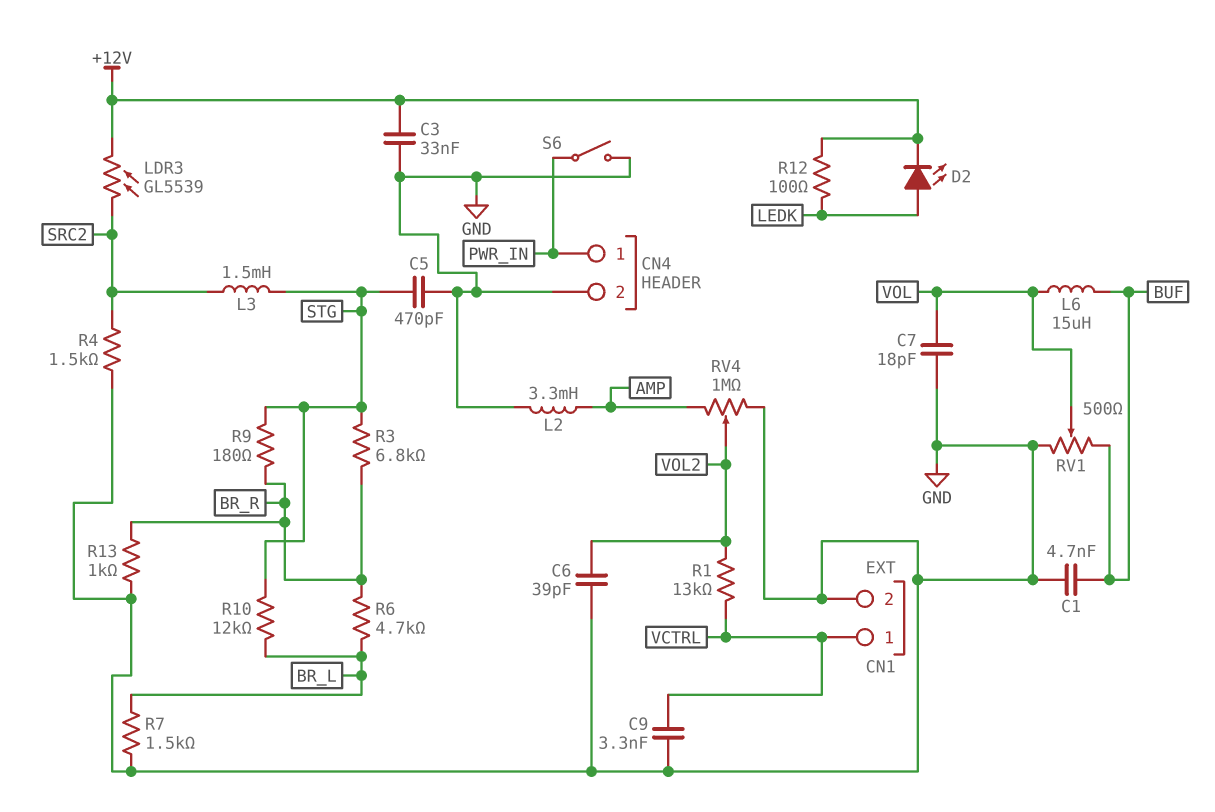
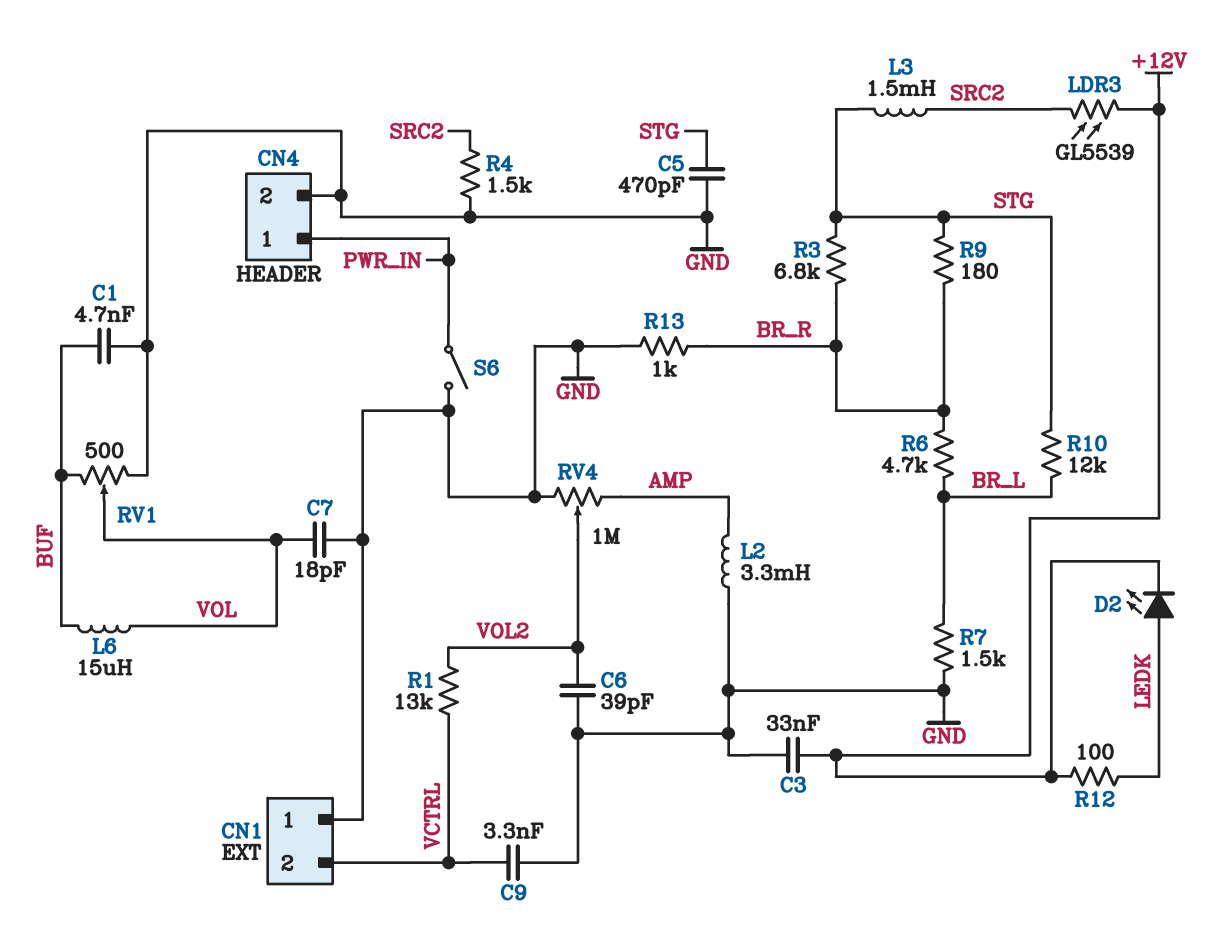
CN1 pin 1: VCTRL -> GND
CN1 pin 2: GND -> VCTRL

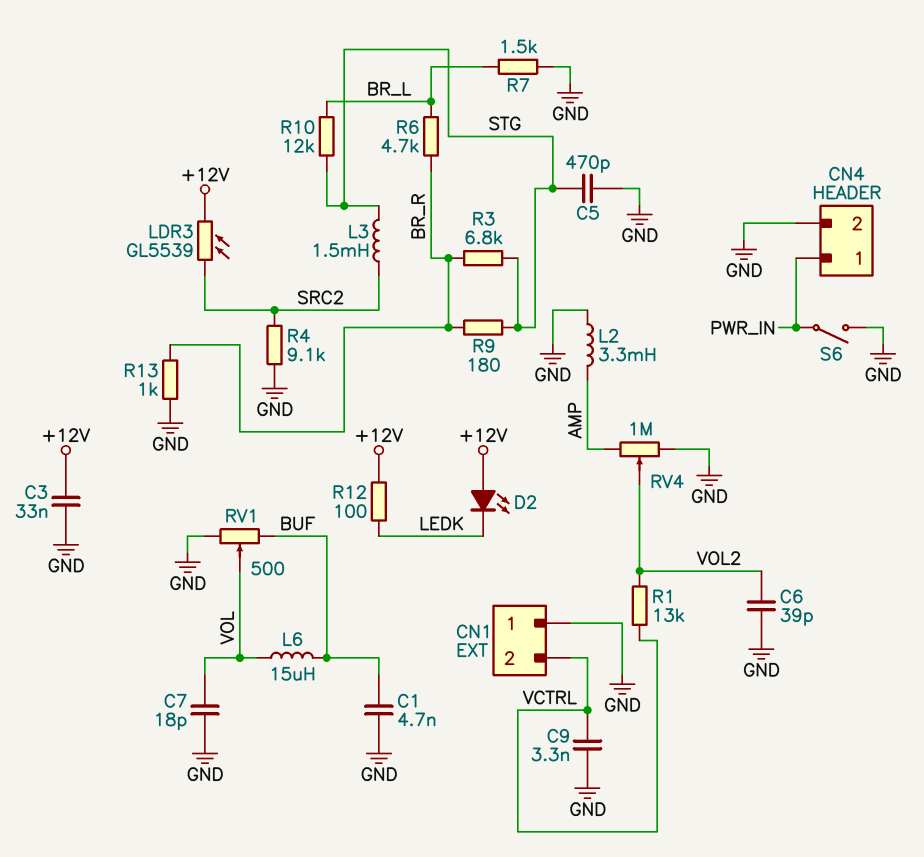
D2: LED (A LEDK, K +12V) -> LED (A +12V, K LEDK)
R4: 1.5k (GND, SRC2) -> 9.1k (GND, SRC2)

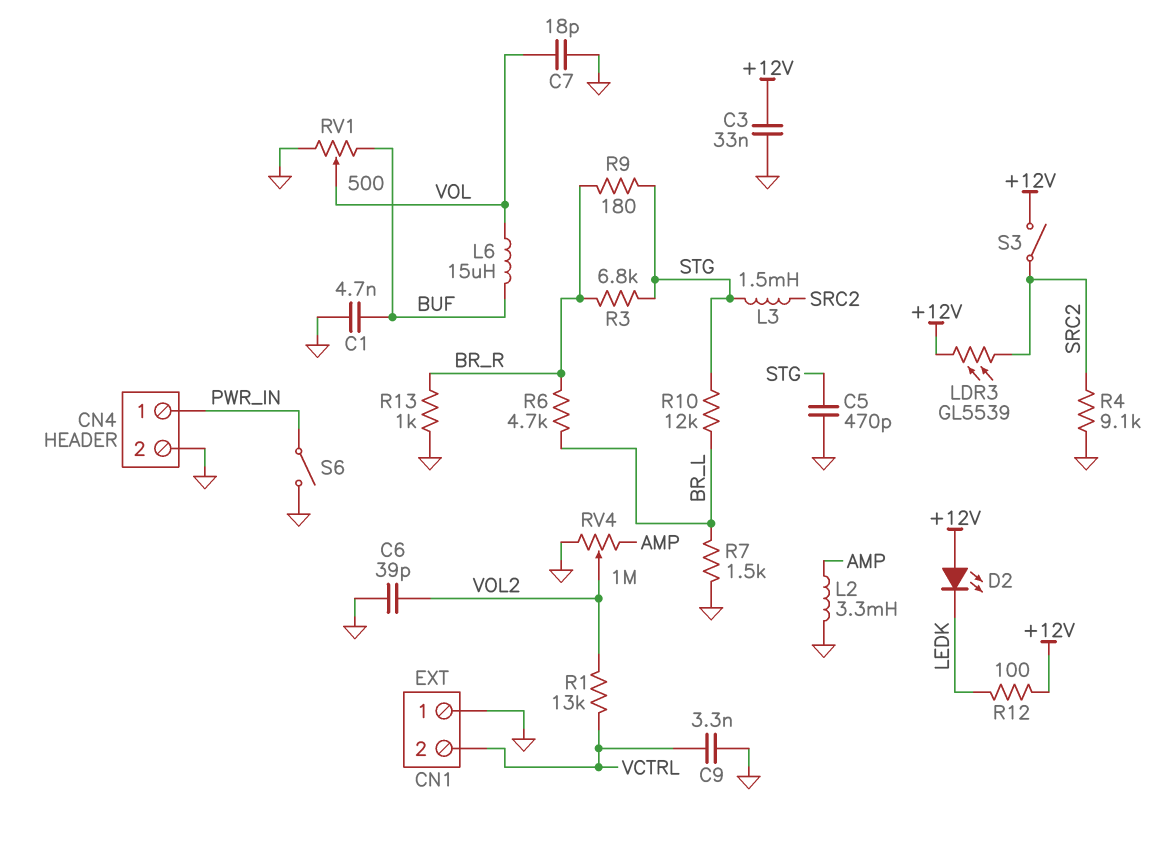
S3: none -> switch (+12V, SRC2)

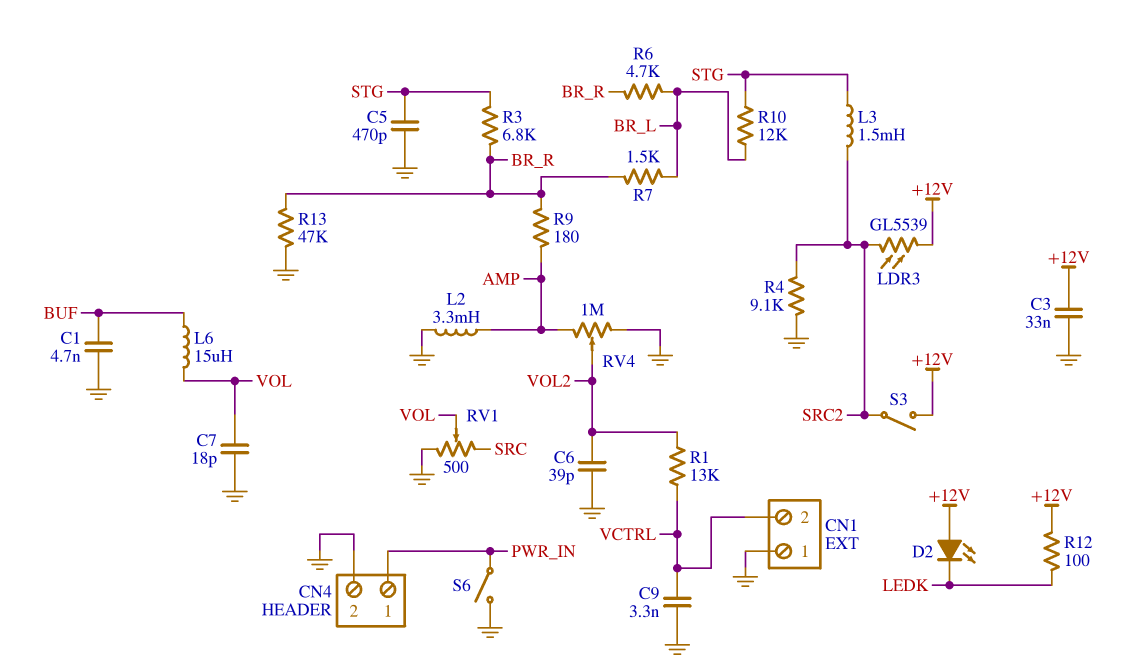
R7: 1.5k (BR_L, GND) -> 1.5k (BR_L, BR_R)
R9: 180 (BR_R, STG) -> 180 (AMP, BR_R)
R13: 1k (BR_R, GND) -> 47k (BR_R, GND)
RV1: 500 (BUF, GND, wiper VOL) -> 500 (GND, SRC, wiper VOL)

